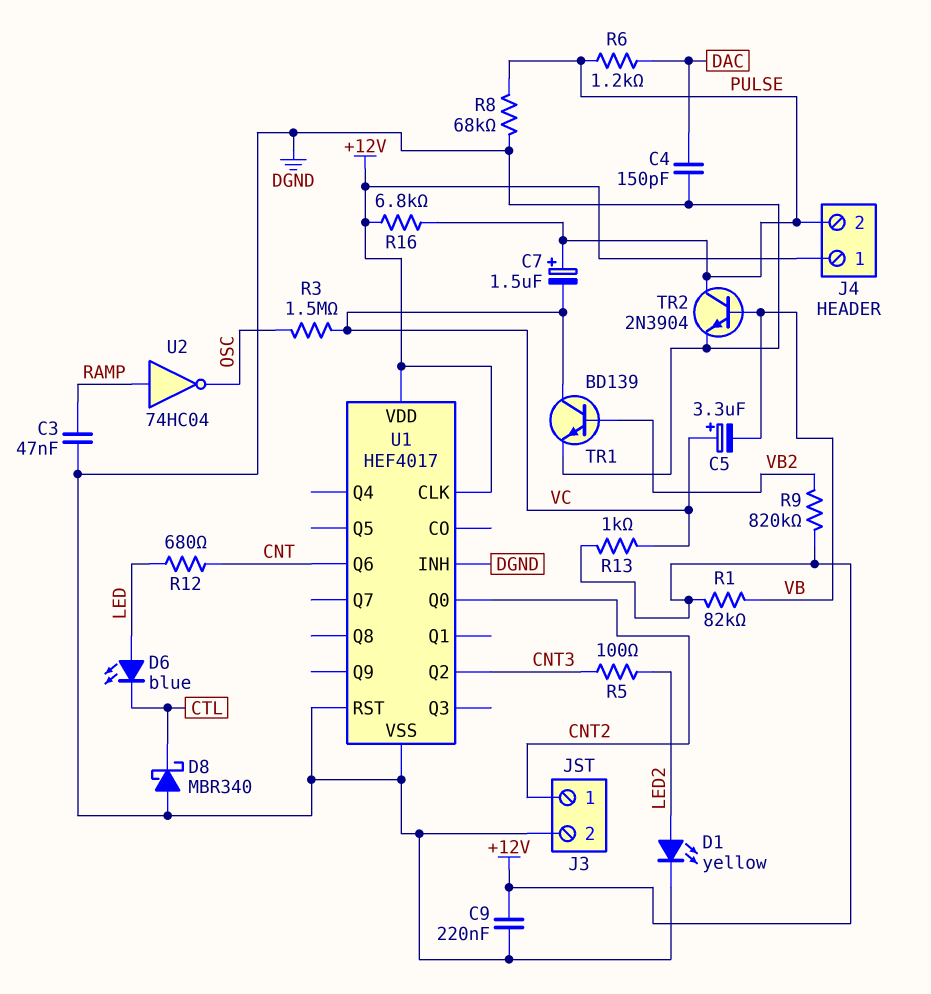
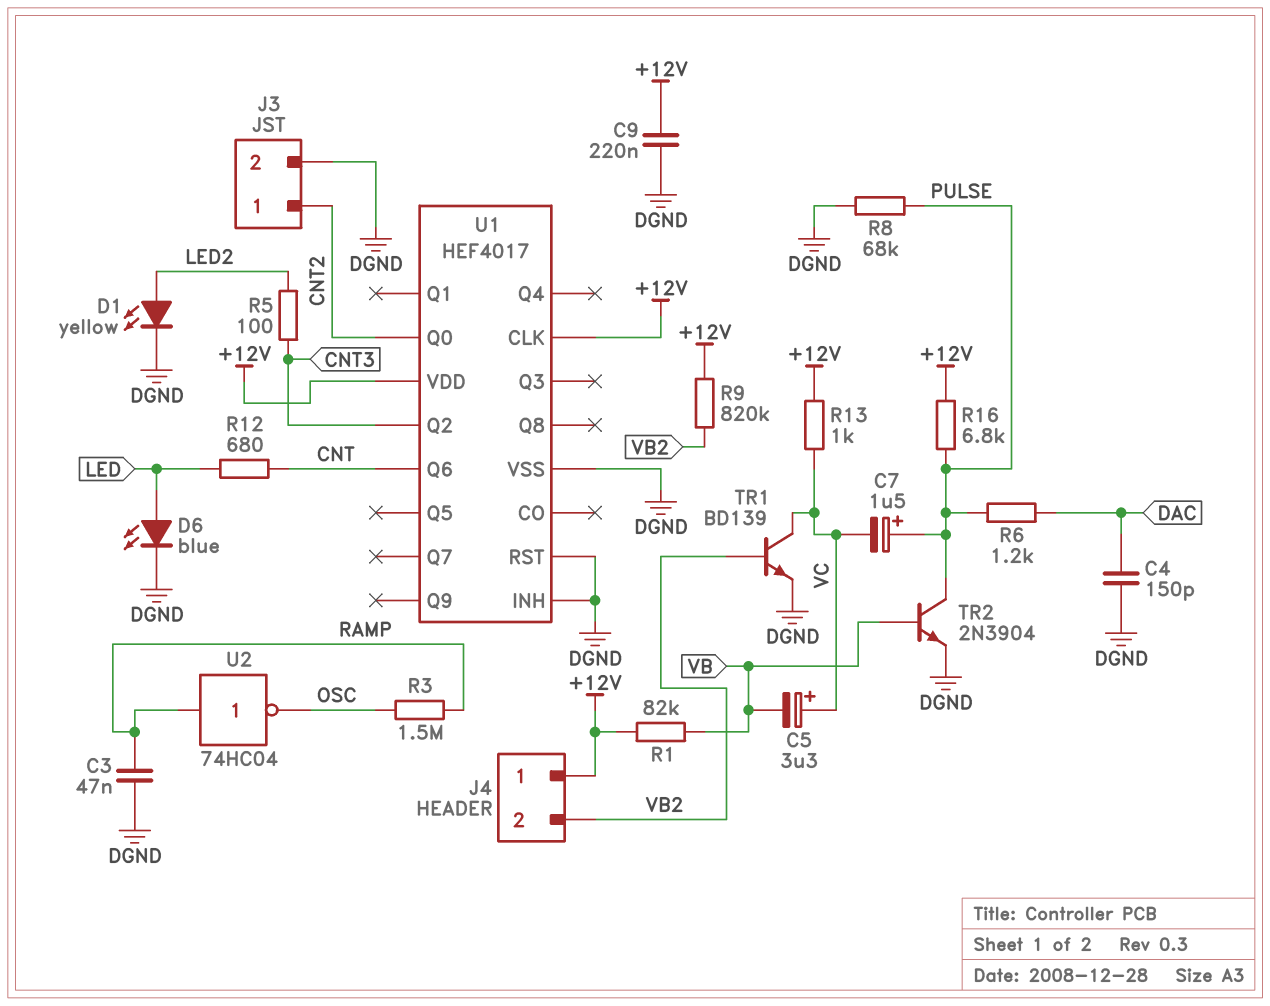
D6: LED blue (A LED, K CTL) -> LED blue (A LED, K DGND)
D8: schottky MBR340 (A DGND, K CTL) -> none
J4 pin 2: PULSE -> VB2
R3: 1.5M (OSC, VC) -> 1.5M (OSC, RAMP)

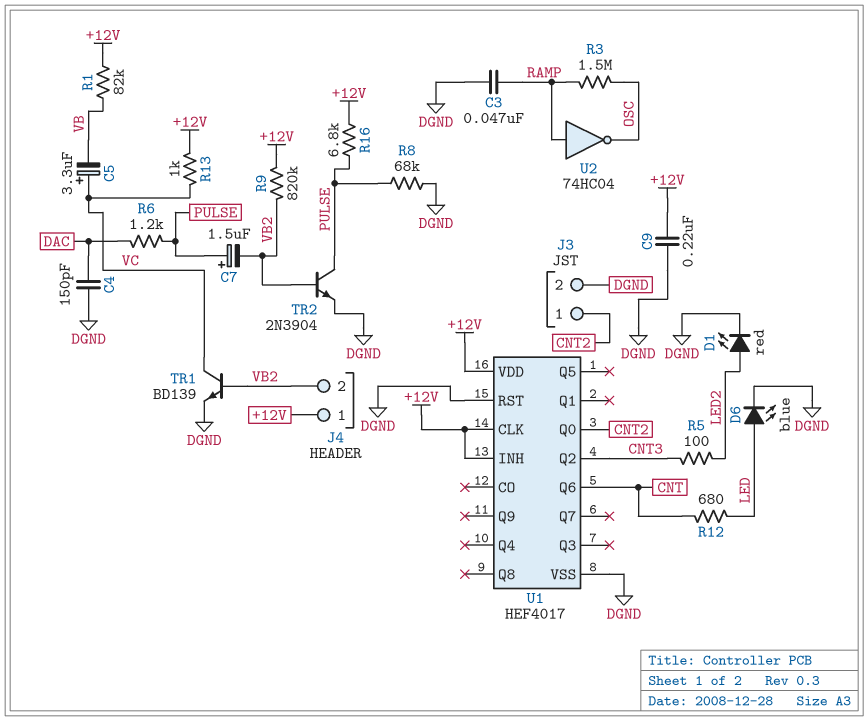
C7: 1.5uF (plus PULSE, minus VC) -> 1.5uF (plus PULSE, minus VB2)
D1: LED yellow (A LED2, K DGND) -> LED red (A LED2, K DGND)
TR2: NPN 2N3904 (B VB, C PULSE, E DGND) -> NPN 2N3904 (B VB2, C PULSE, E DGND)
U1 pin INH: DGND -> +12V

